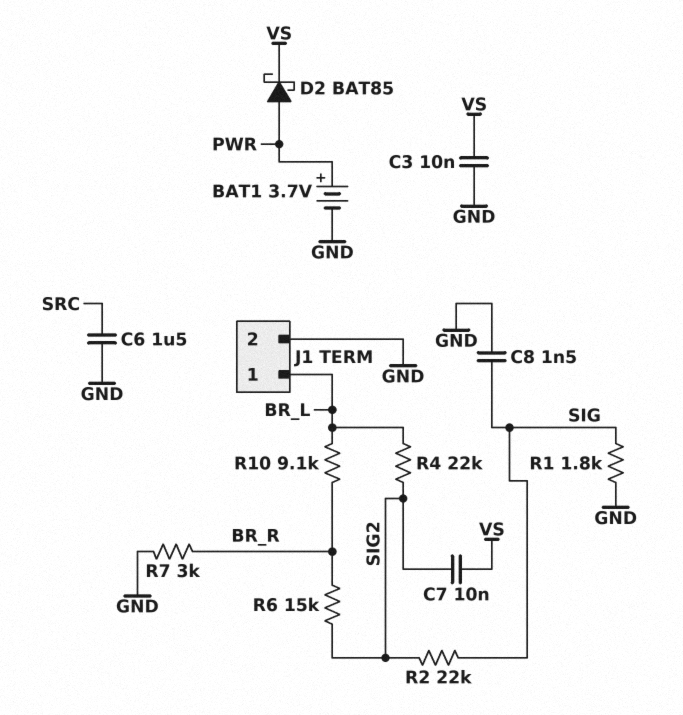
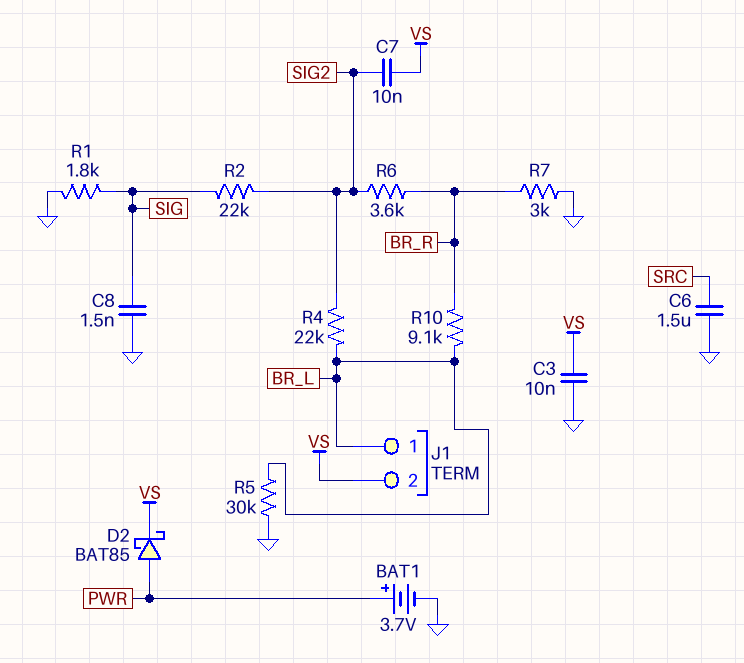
J1 pin 2: GND -> VS
R5: none -> 30k (BR_L, GND)
R6: 15k (BR_R, SIG2) -> 3.6k (BR_R, SIG2)

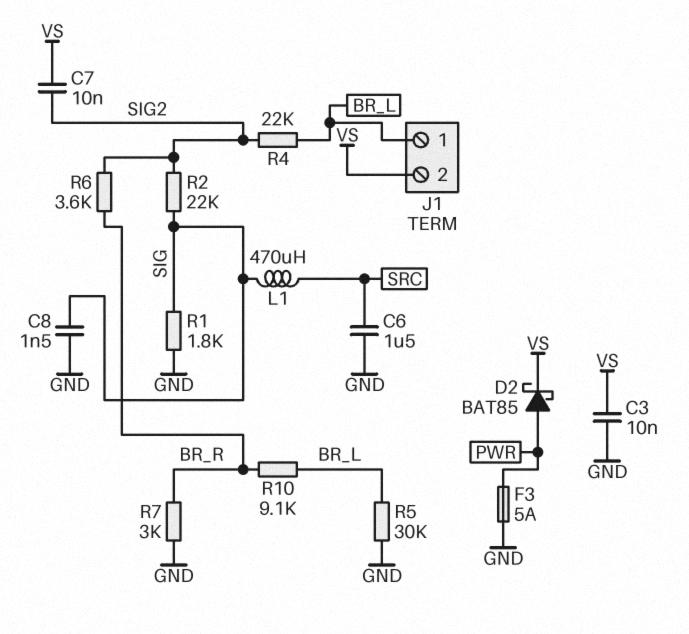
BAT1: 3.7V (plus PWR, minus GND) -> none
F3: none -> 5A (GND, PWR)
L1: none -> 470uH (SIG, SRC)

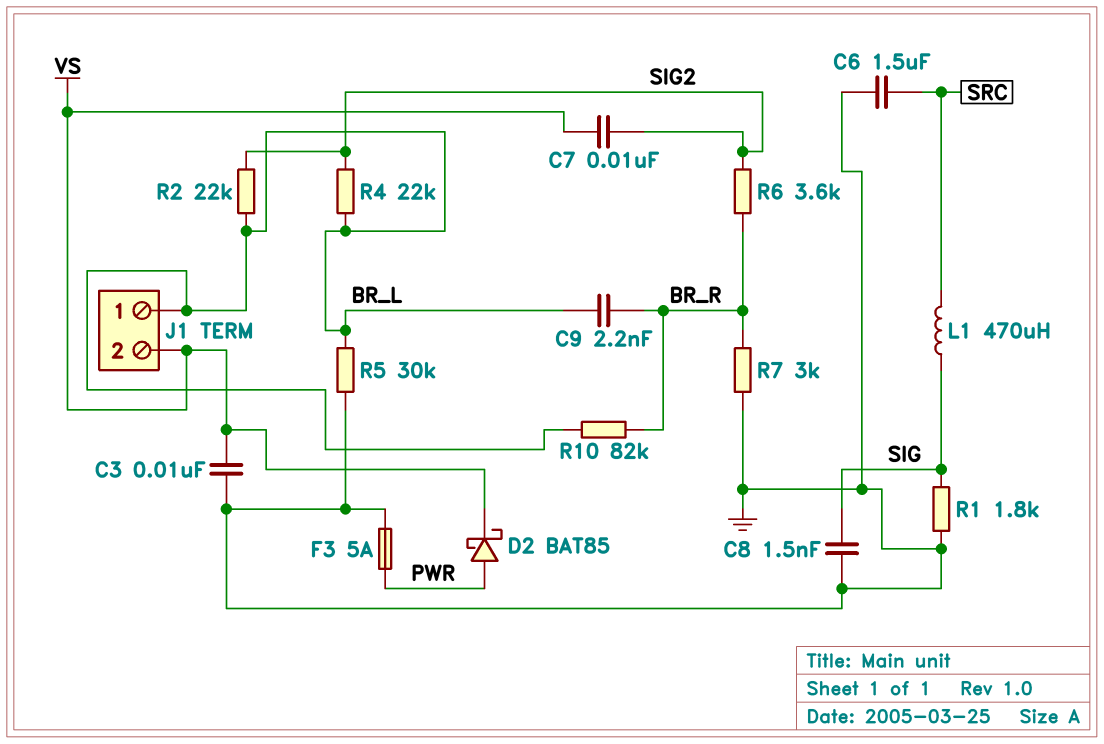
C9: none -> 2.2nF (BR_L, BR_R)
R2: 22k (SIG, SIG2) -> 22k (BR_L, SIG2)
R10: 9.1k (BR_L, BR_R) -> 82k (BR_L, BR_R)

